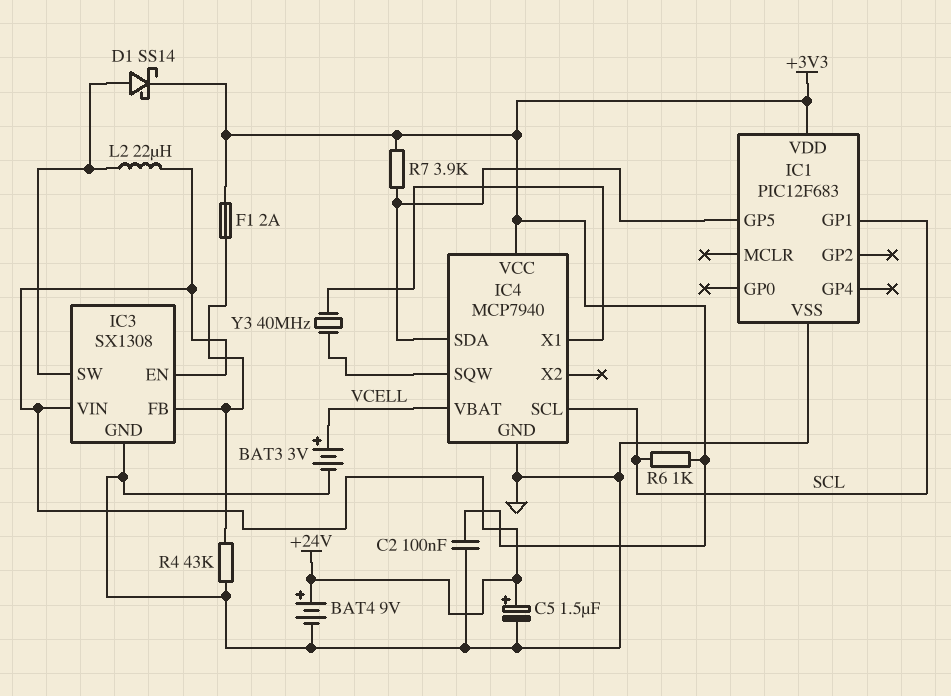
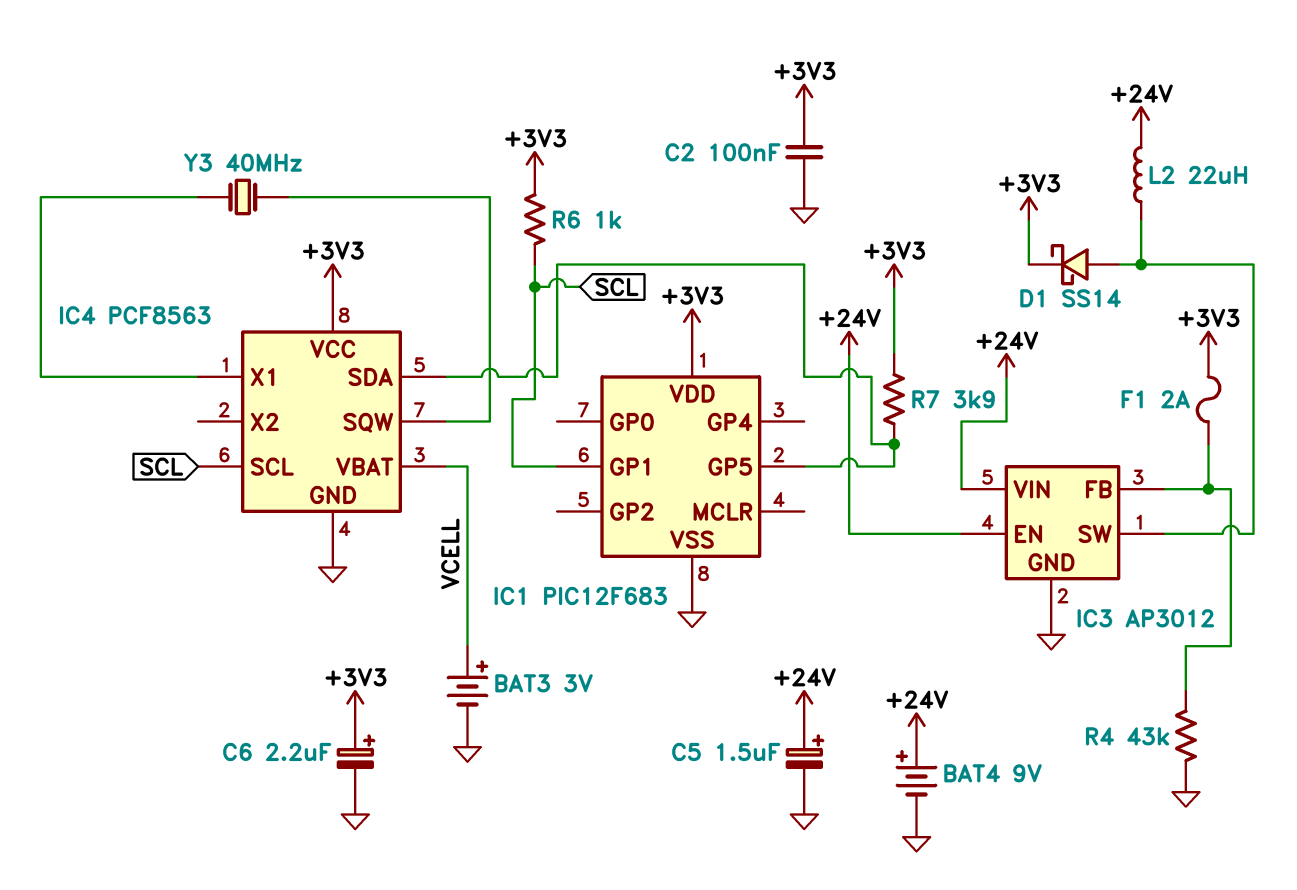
C6: none -> 2.2uF (plus +3V3, minus GND)
IC3: SX1308 -> AP3012
IC4: MCP7940 -> PCF8563

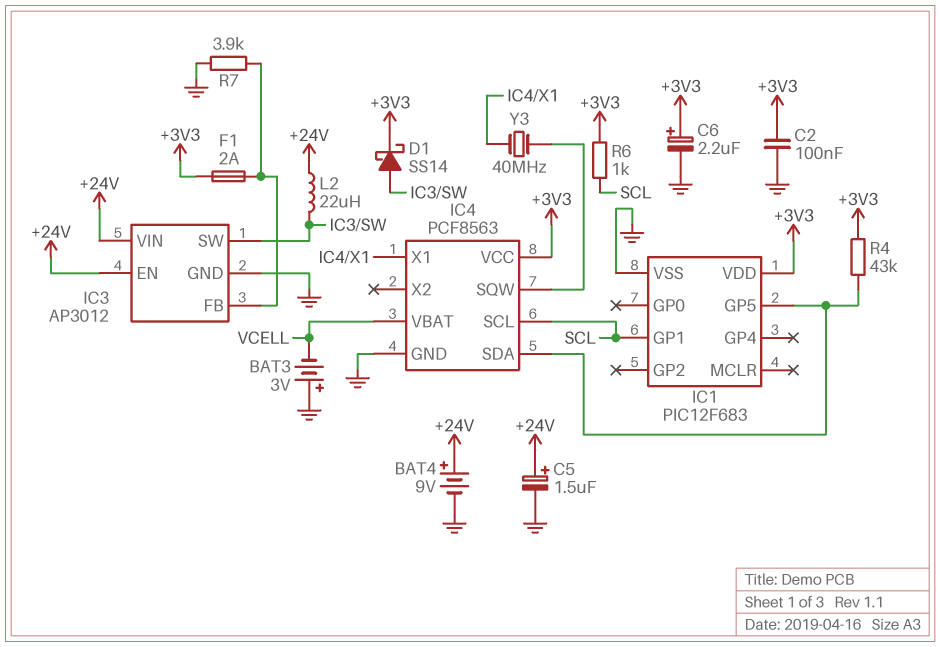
BAT3: 3V (plus VCELL, minus GND) -> 3V (plus GND, minus VCELL)
R4: 43k (GND, IC3/FB) -> 43k (+3V3, IC1/GP5)
R7: 3.9k (+3V3, IC1/GP5) -> 3.9k (GND, IC3/FB)

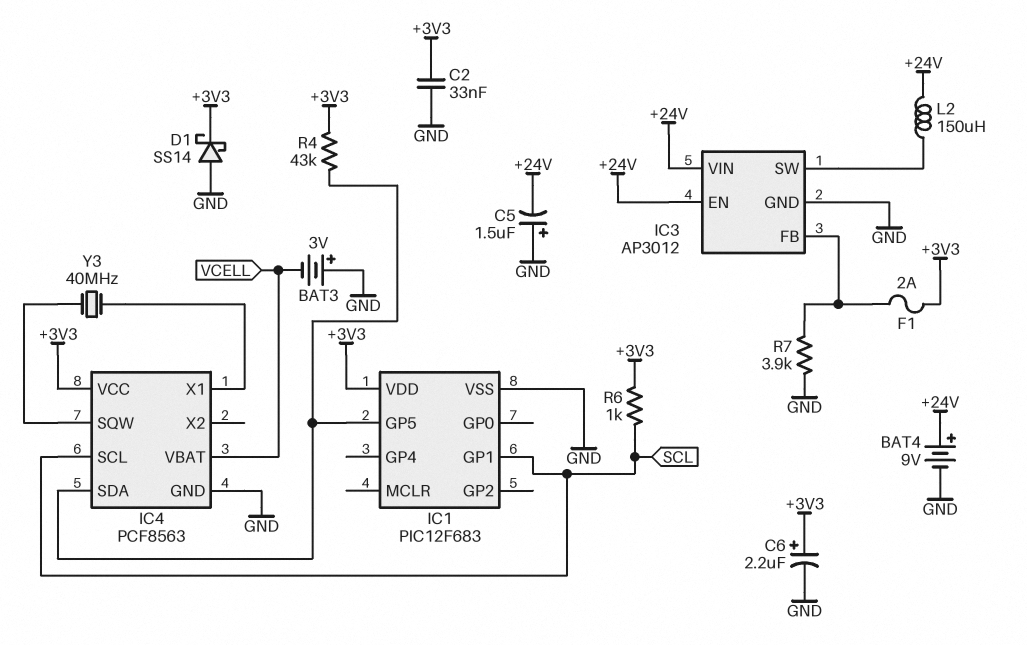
C2: 100nF (+3V3, GND) -> 33nF (+3V3, GND)
C5: 1.5uF (plus +24V, minus GND) -> 1.5uF (plus GND, minus +24V)
D1: schottky SS14 (A IC3/SW, K +3V3) -> schottky SS14 (A GND, K +3V3)
L2: 22uH (+24V, IC3/SW) -> 150uH (+24V, IC3/SW)

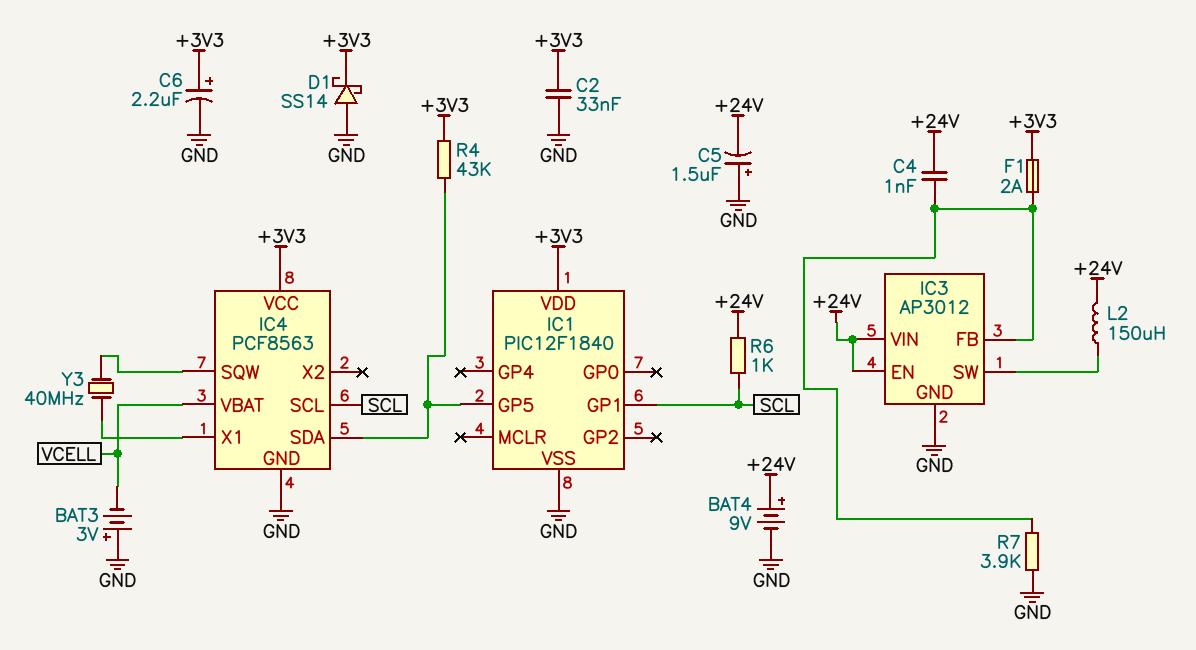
C4: none -> 1nF (+24V, IC3/FB)
IC1: PIC12F683 -> PIC12F1840
R6: 1k (+3V3, SCL) -> 1k (+24V, SCL)

